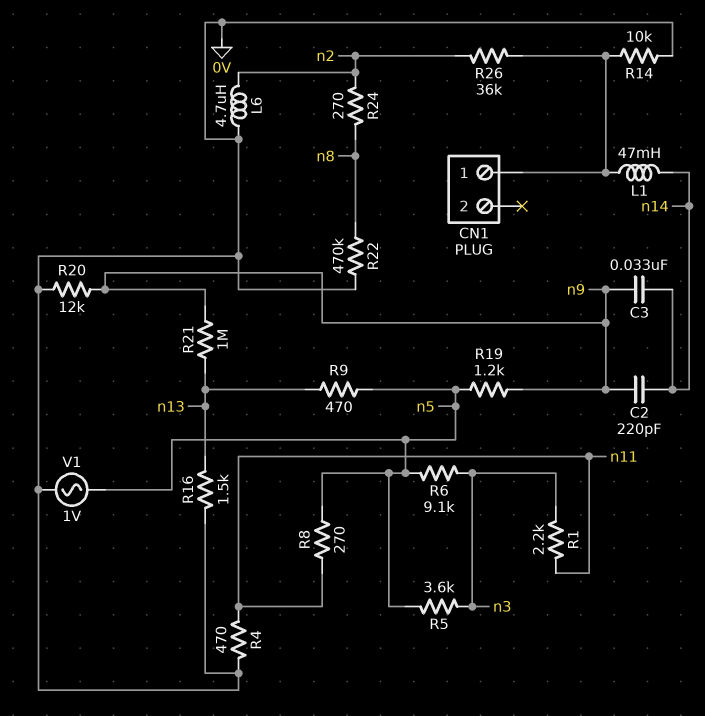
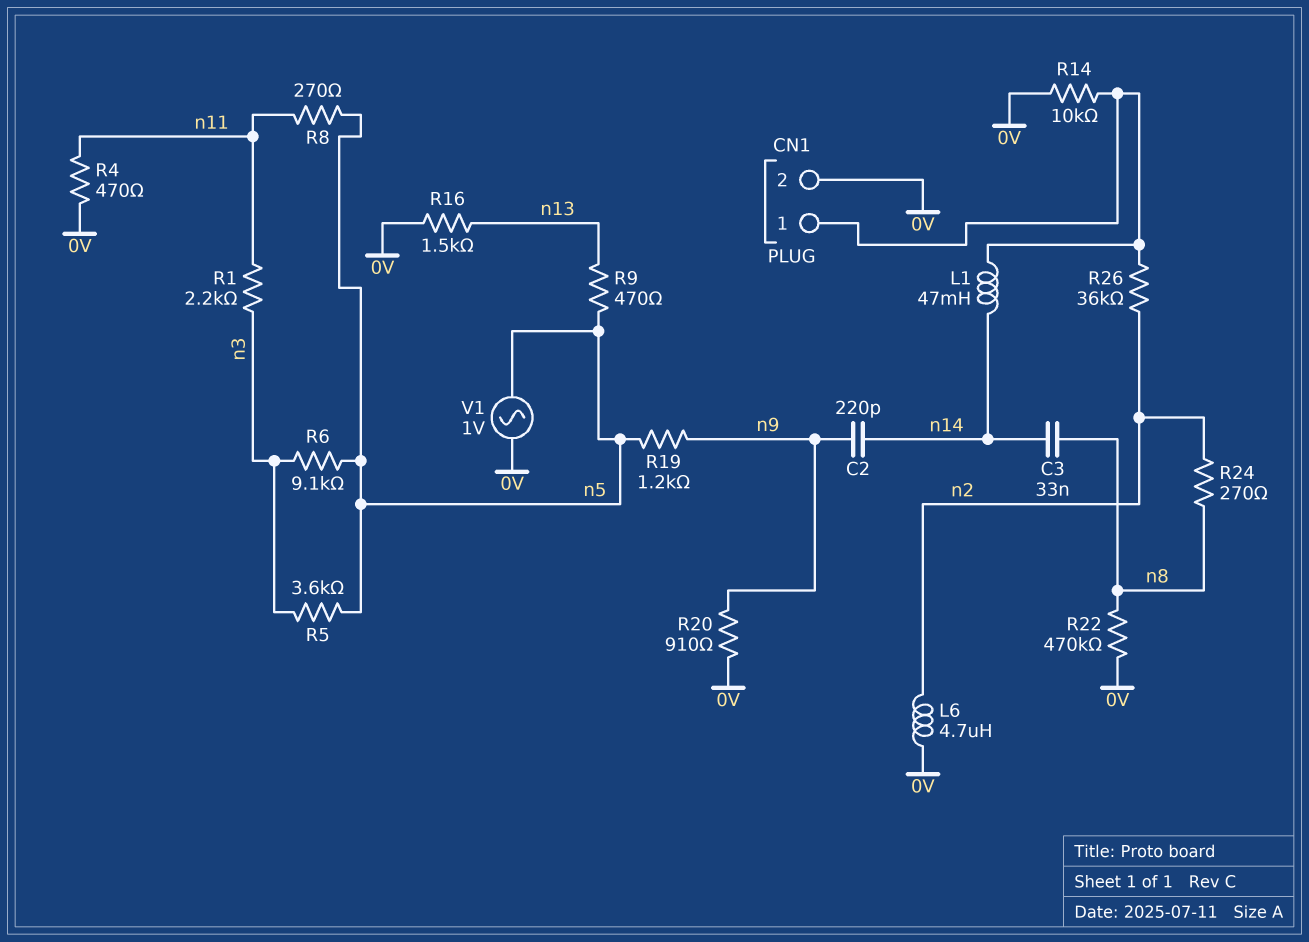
C3: 33nF (n9, n14) -> 33nF (n8, n14)
CN1 pin 2: none -> 0V
R20: 12k (0V, n9) -> 910 (0V, n9)
R21: 1M (n9, n13) -> none

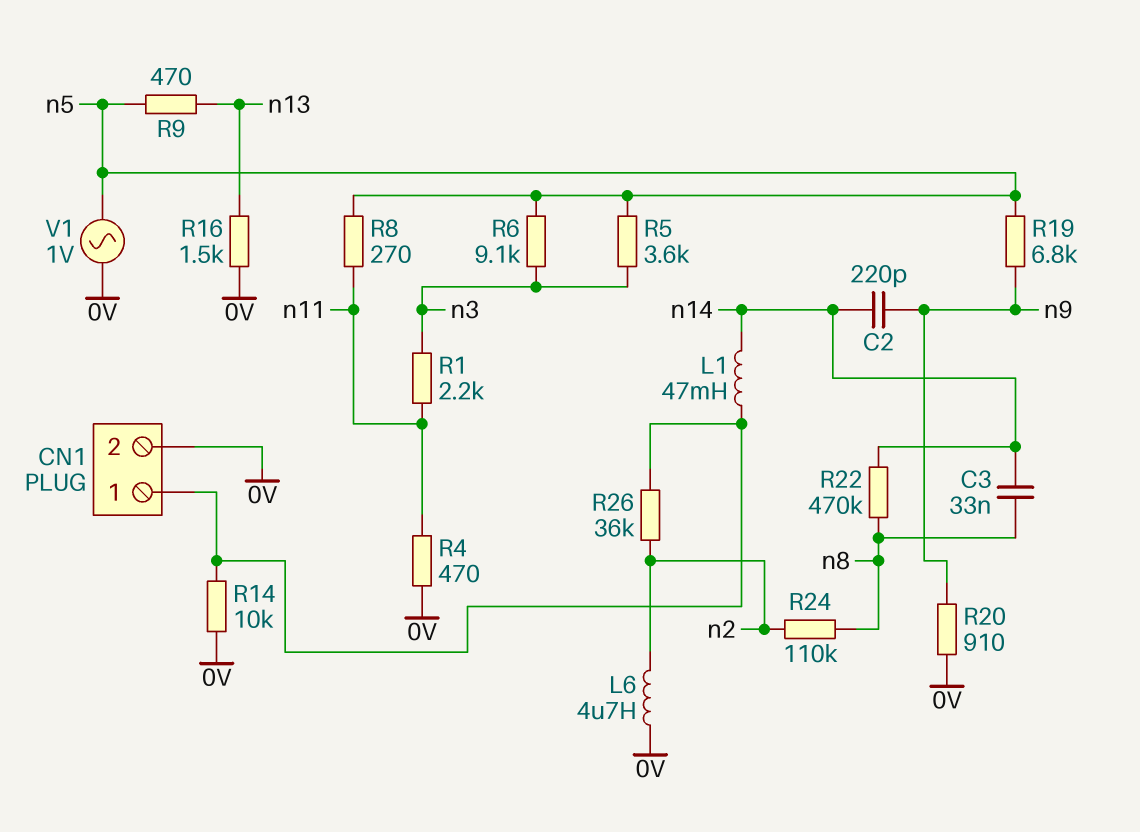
R19: 1.2k (n5, n9) -> 6.8k (n5, n9)
R22: 470k (0V, n8) -> 470k (n8, n14)
R24: 270 (n2, n8) -> 110k (n2, n8)

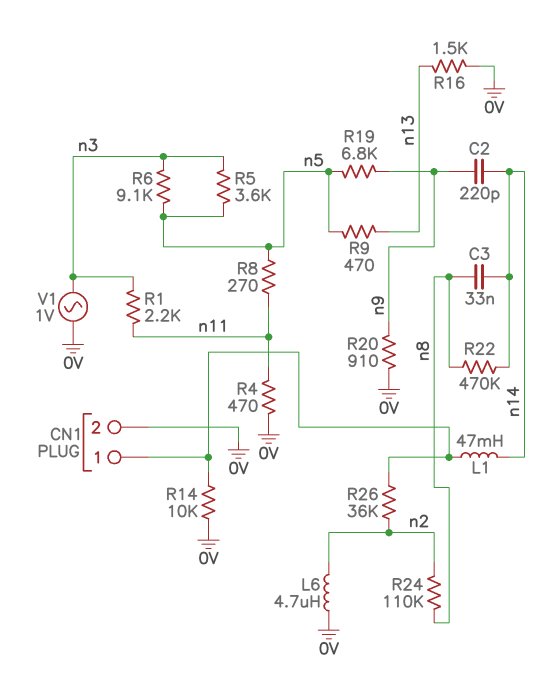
V1: AC 1V (0V, n5) -> AC 1V (0V, n3)

